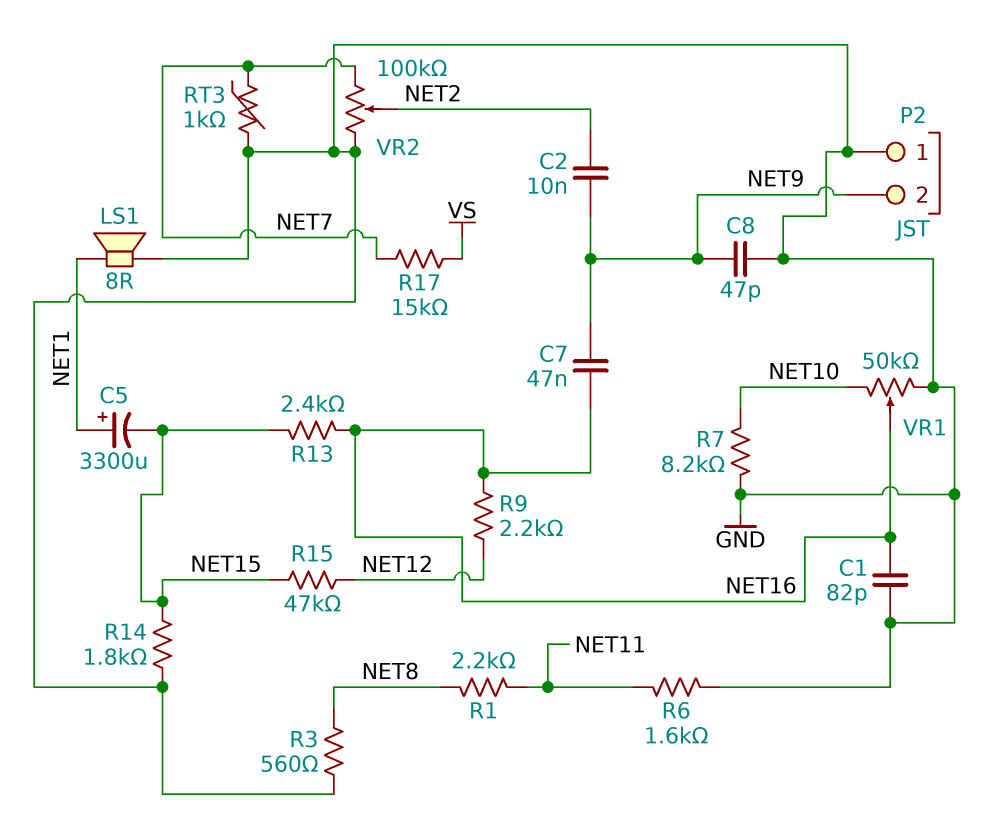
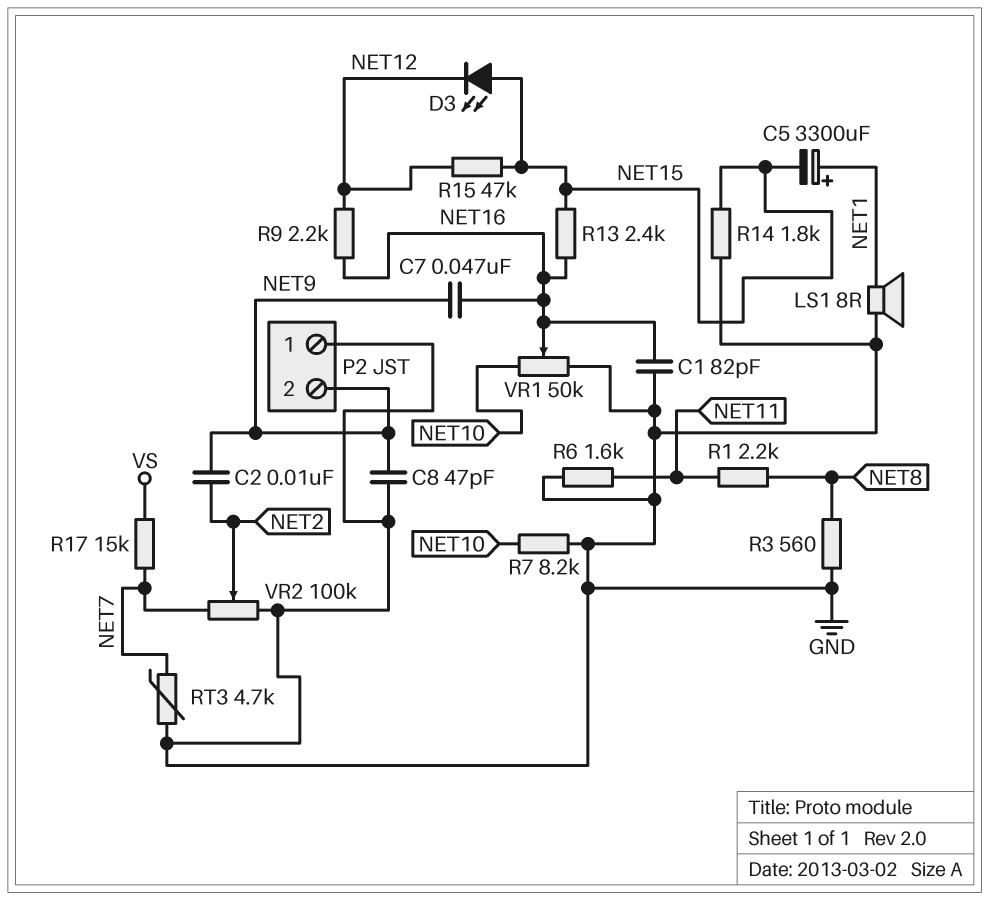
D3: none -> LED (A NET15, K NET12)
RT3: 1k (GND, NET7) -> 4.7k (GND, NET7)

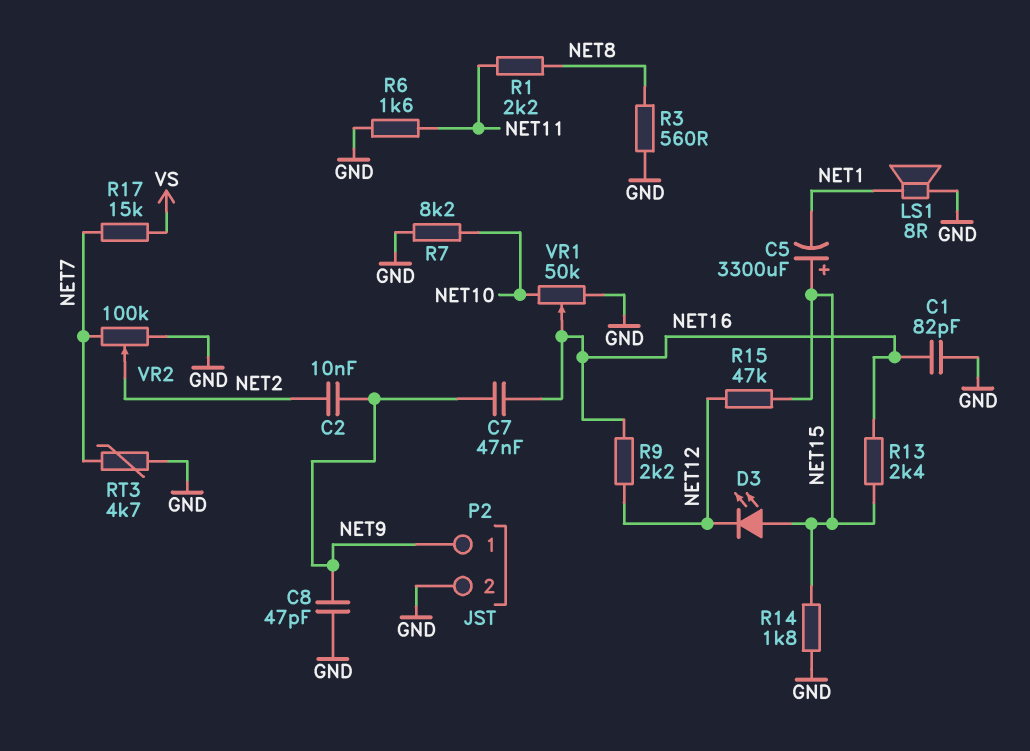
C5: 3300uF (plus NET1, minus NET15) -> 3300uF (plus NET15, minus NET1)
P2 pin 1: GND -> NET9
P2 pin 2: NET9 -> GND

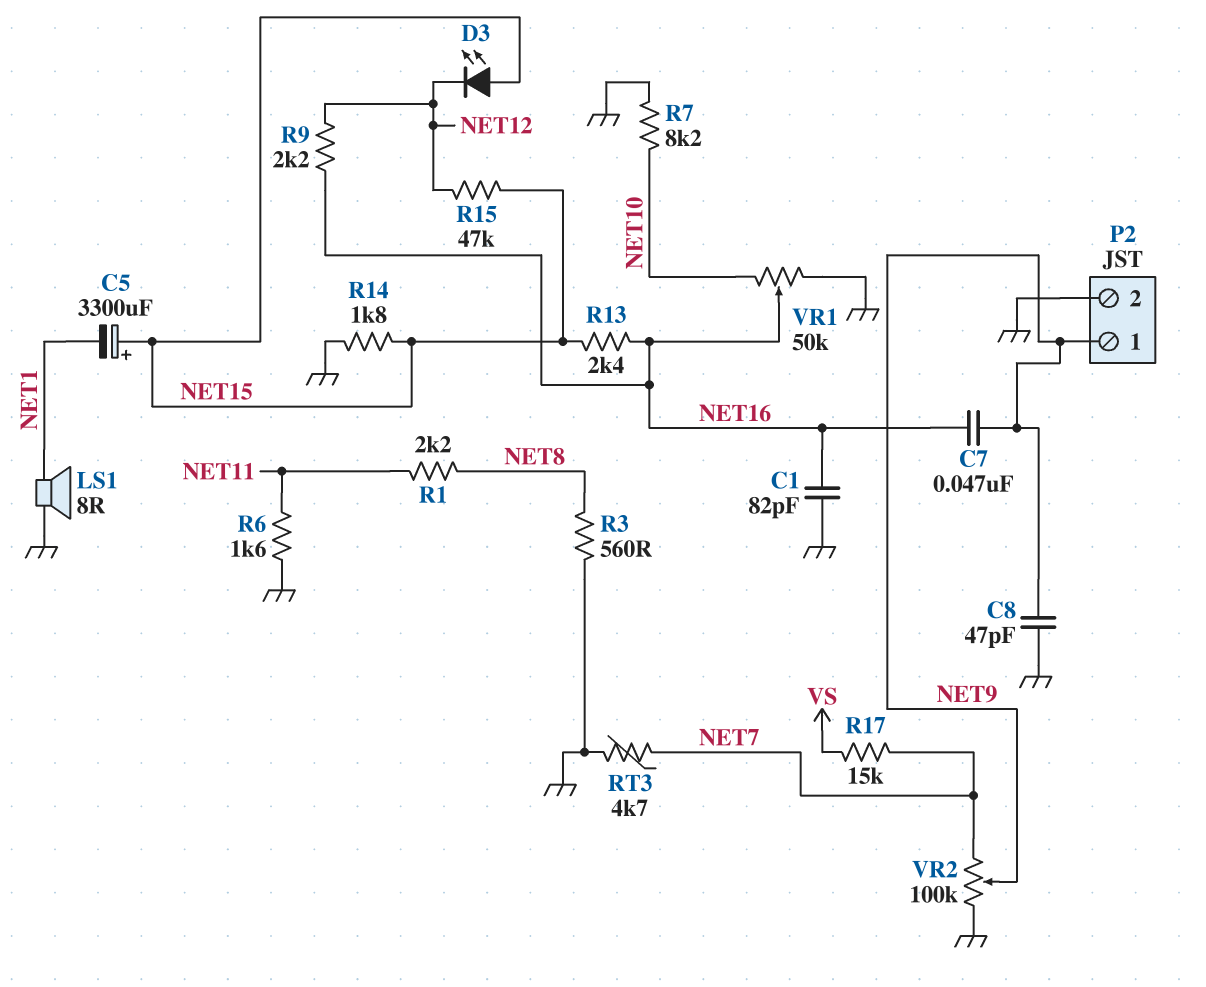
C2: 10nF (NET2, NET9) -> none
VR2: 100k (GND, NET7, wiper NET2) -> 100k (GND, NET7, wiper NET9)

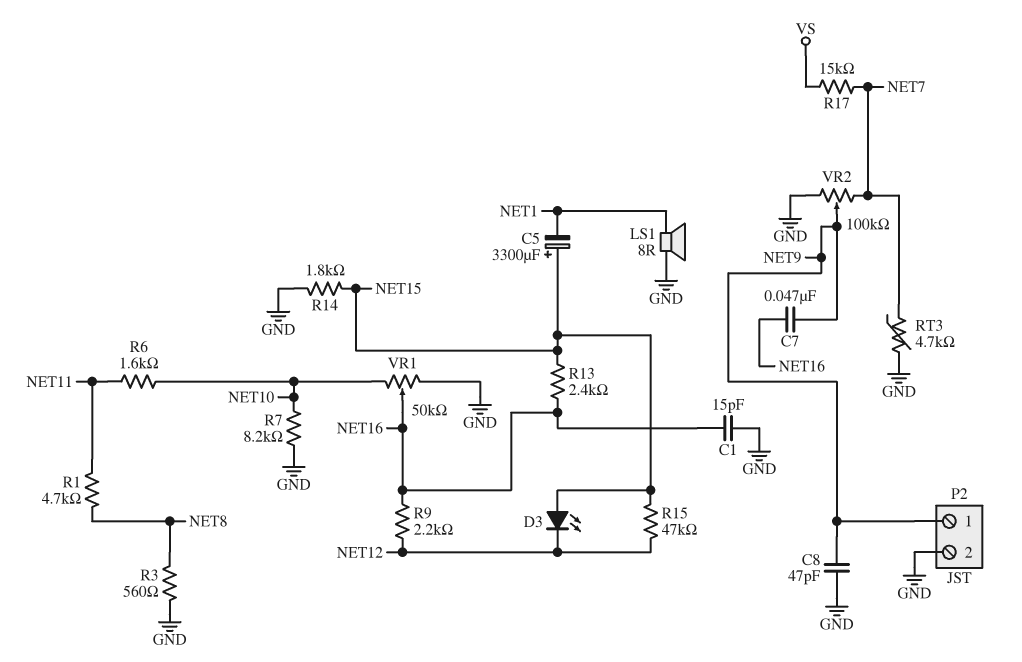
C1: 82pF (GND, NET16) -> 15pF (GND, NET16)
R1: 2.2k (NET8, NET11) -> 4.7k (NET8, NET11)
R6: 1.6k (GND, NET11) -> 1.6k (NET10, NET11)

